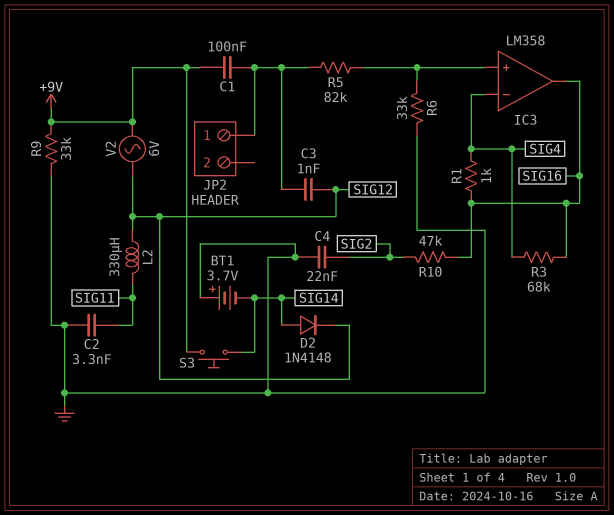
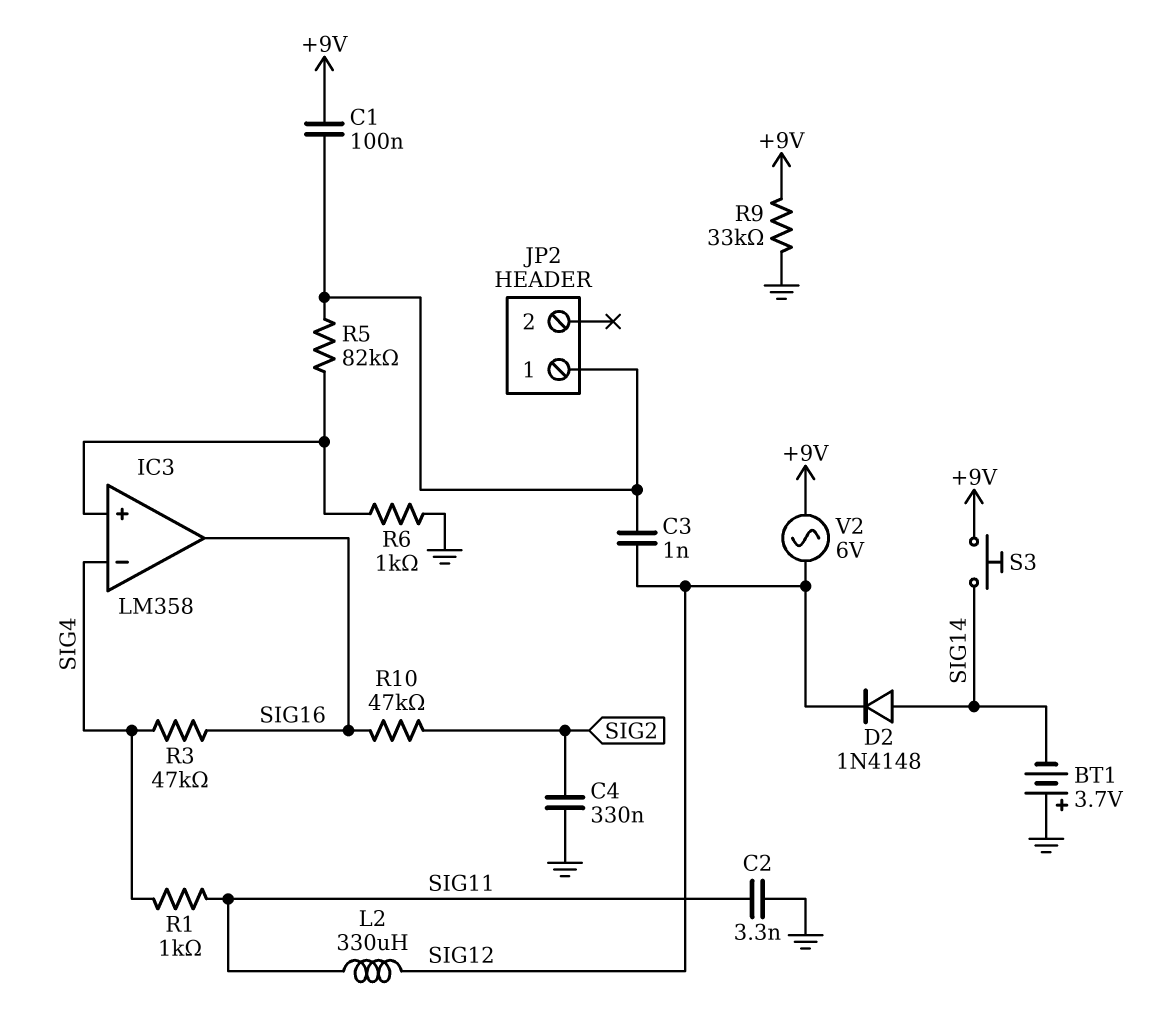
C4: 22nF (GND, SIG2) -> 330nF (GND, SIG2)
R1: 1k (SIG4, SIG16) -> 1k (SIG4, SIG11)
R3: 68k (SIG4, SIG16) -> 47k (SIG4, SIG16)
R6: 33k (GND, IC3/in+) -> 1k (GND, IC3/in+)

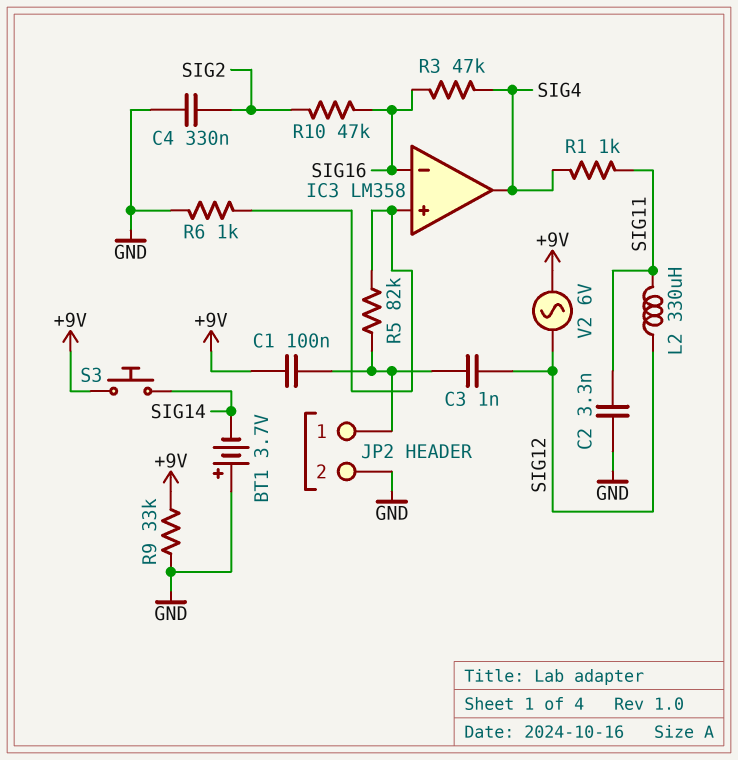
D2: diode 1N4148 (A SIG14, K SIG12) -> none
IC3 pin in-: SIG4 -> SIG16
IC3 pin out: SIG16 -> SIG4
JP2 pin 2: none -> GND

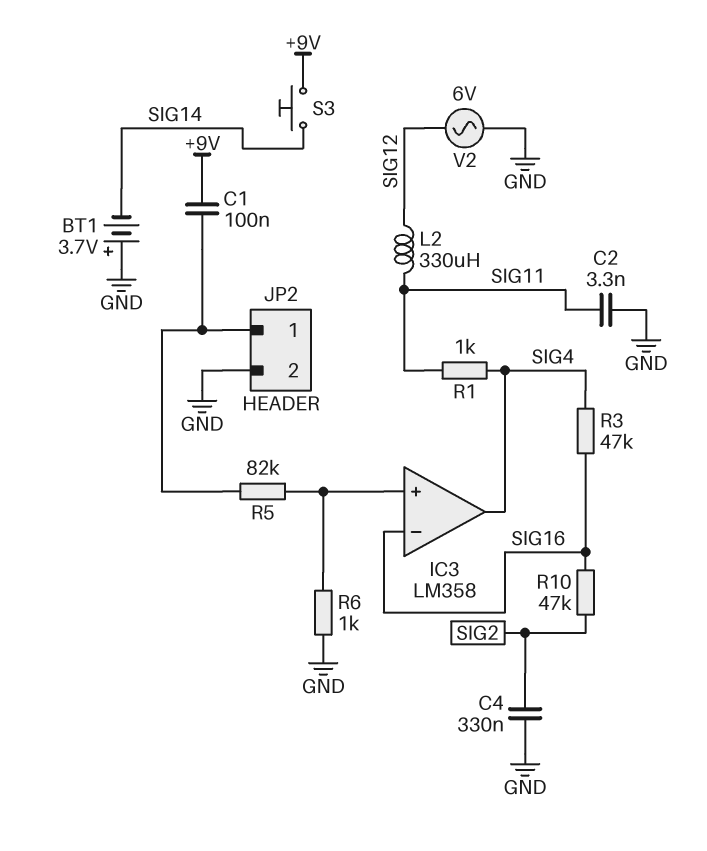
C3: 1nF (JP2/1, SIG12) -> none
R9: 33k (+9V, GND) -> none
V2: AC 6V (+9V, SIG12) -> AC 6V (GND, SIG12)

